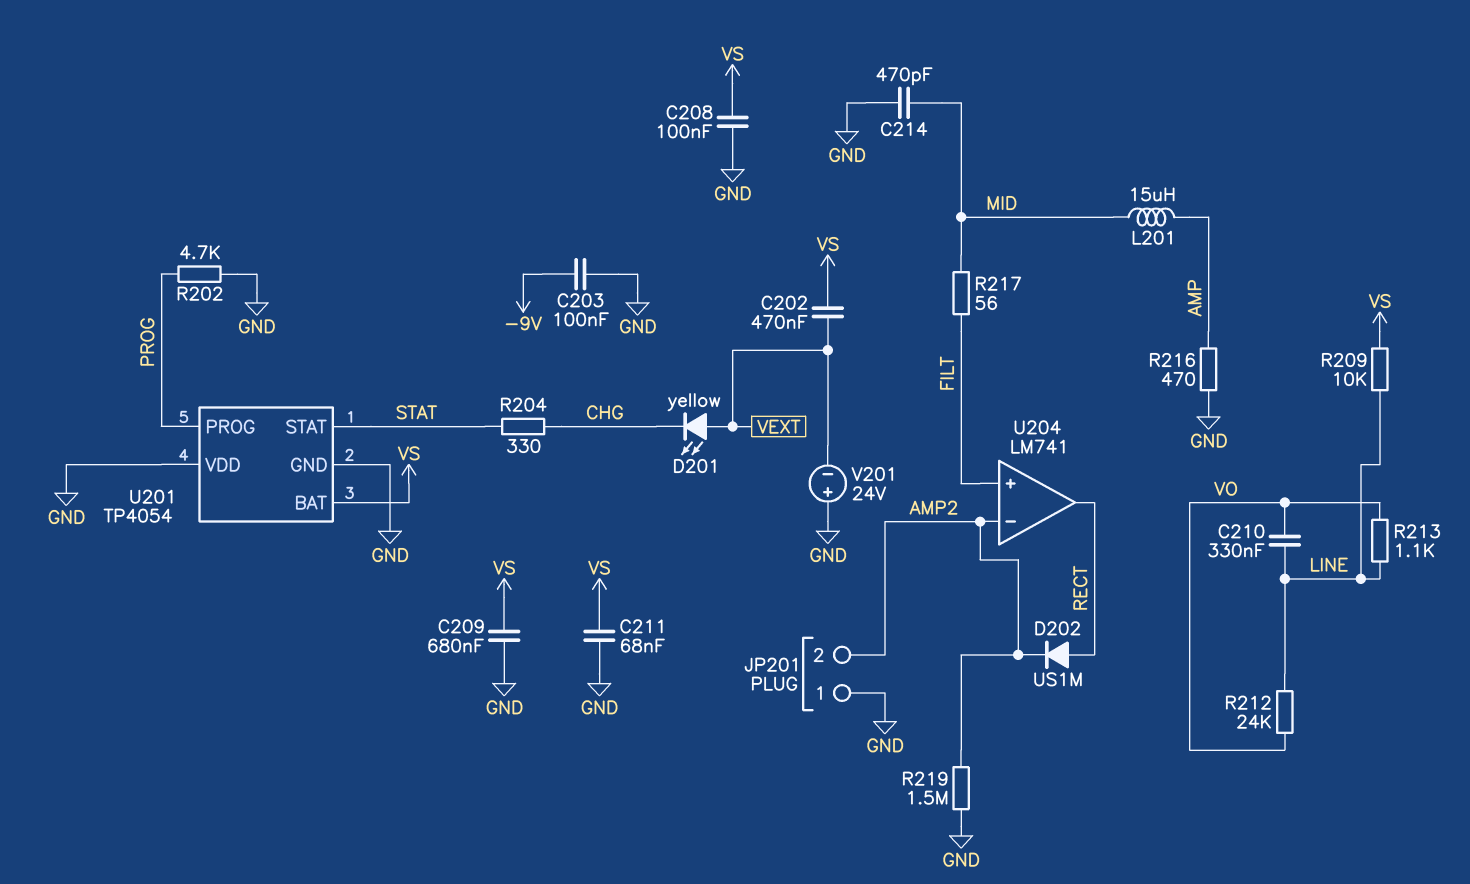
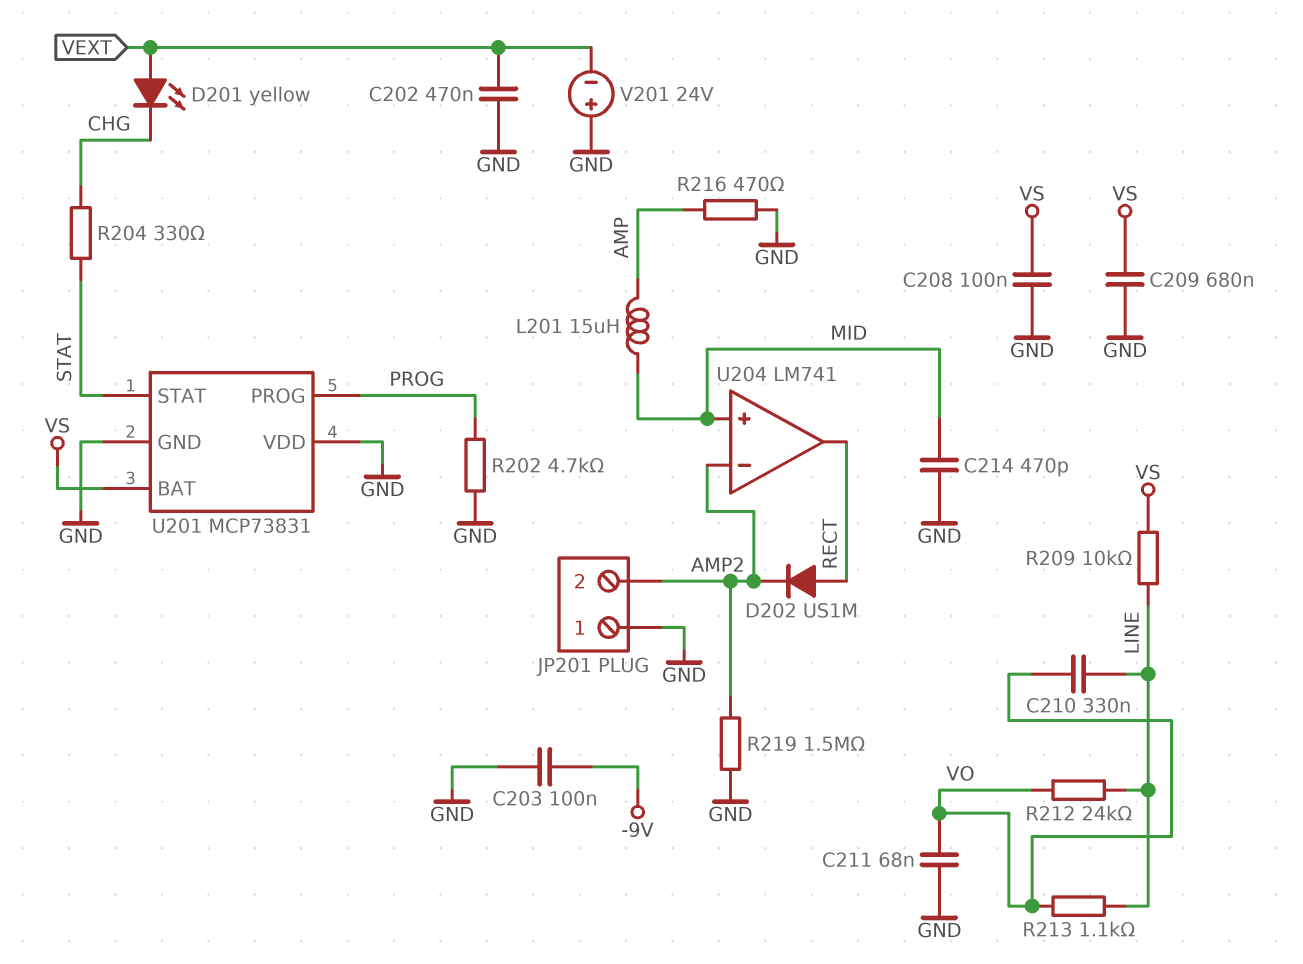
C202: 470nF (VEXT, VS) -> 470nF (GND, VEXT)
C211: 68nF (GND, VS) -> 68nF (GND, VO)
R217: 56 (FILT, MID) -> none
U201: TP4054 -> MCP73831
U204 pin in+: FILT -> MID

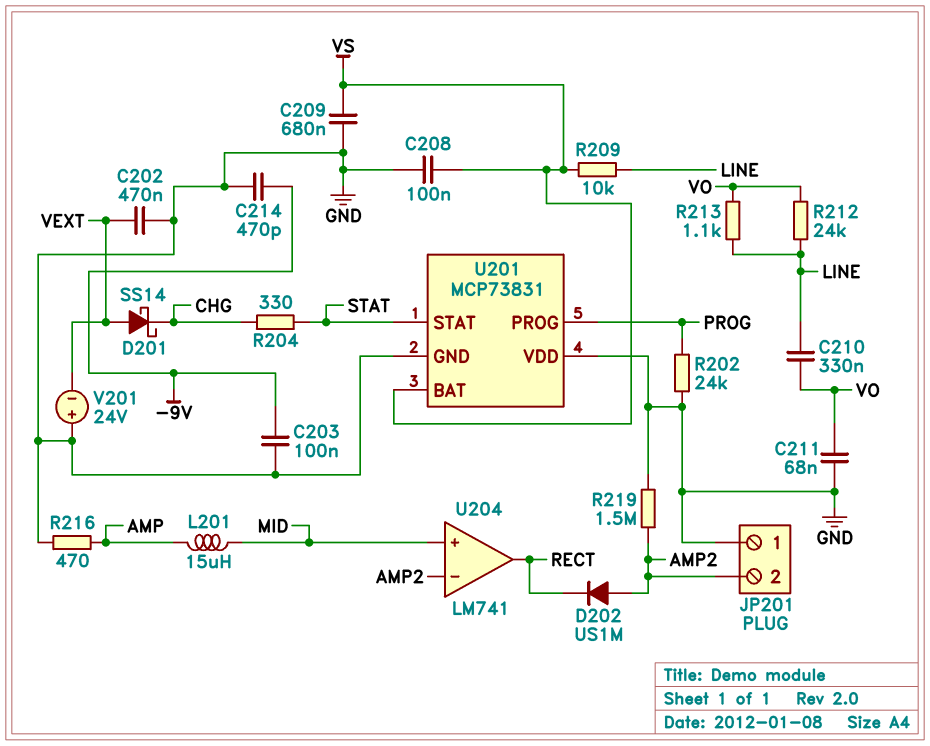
C214: 470pF (GND, MID) -> 470pF (-9V, GND)
D201: LED yellow (A VEXT, K CHG) -> schottky SS14 (A VEXT, K CHG)
D202: diode US1M (A RECT, K AMP2) -> diode US1M (A AMP2, K RECT)
R202: 4.7k (GND, PROG) -> 24k (GND, PROG)

